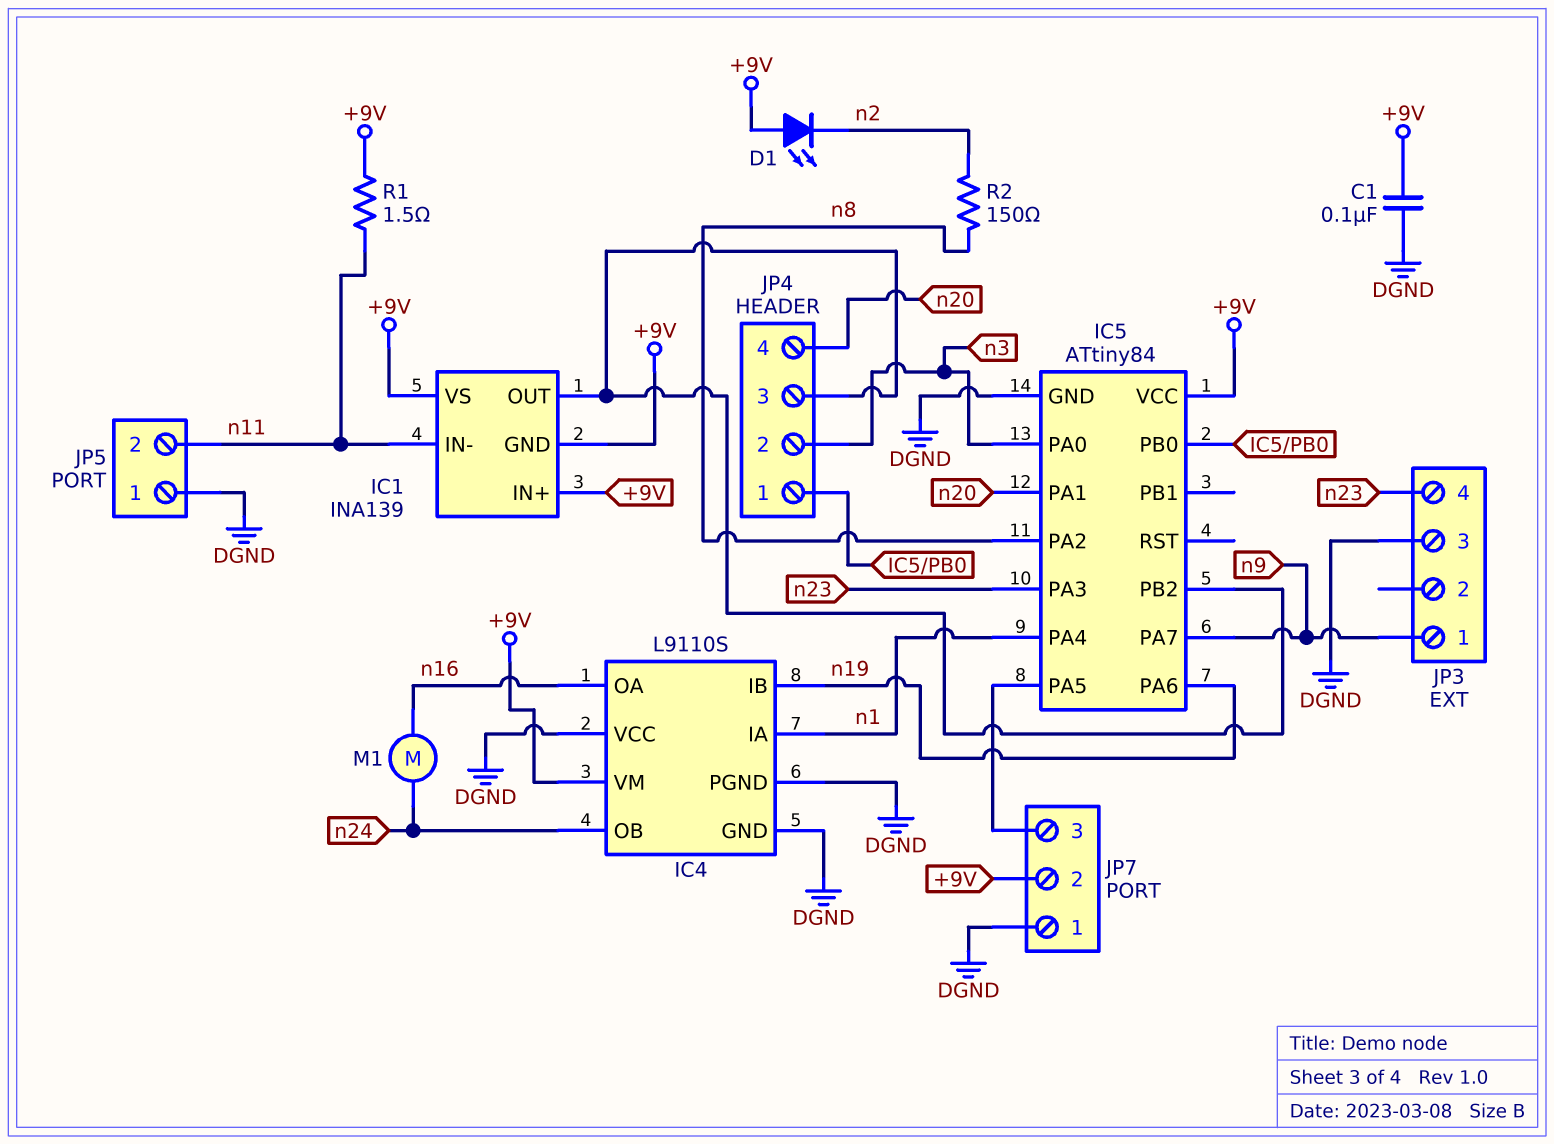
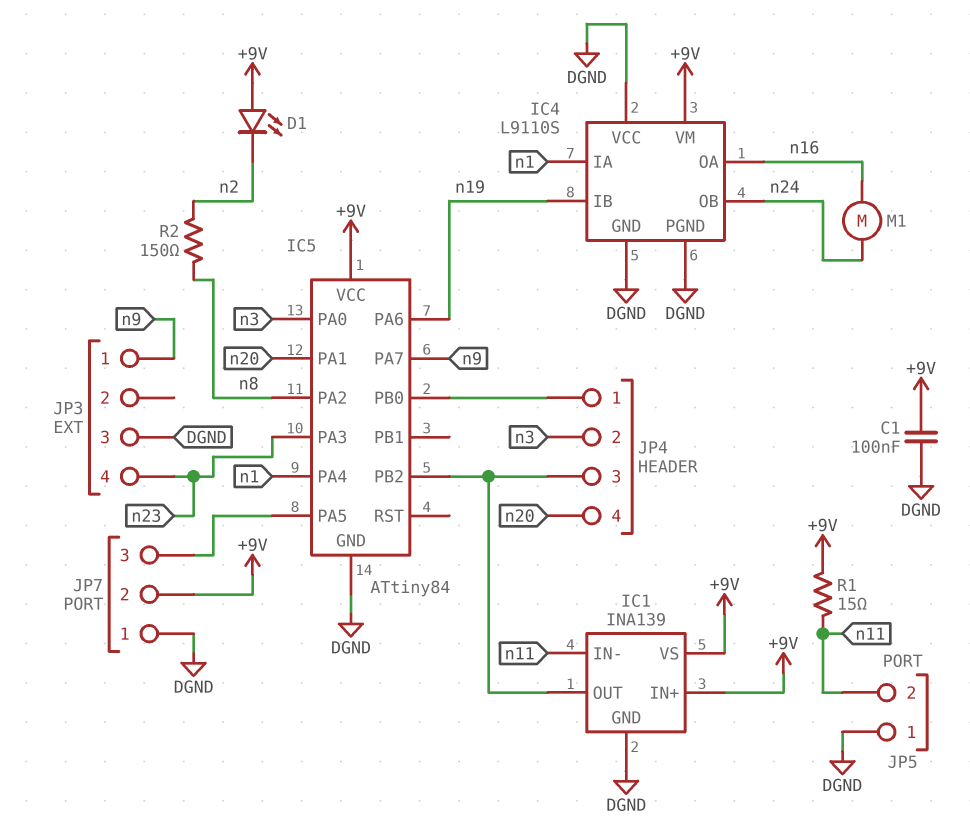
IC1 pin GND: +9V -> DGND
R1: 1.5 (+9V, n11) -> 15 (+9V, n11)

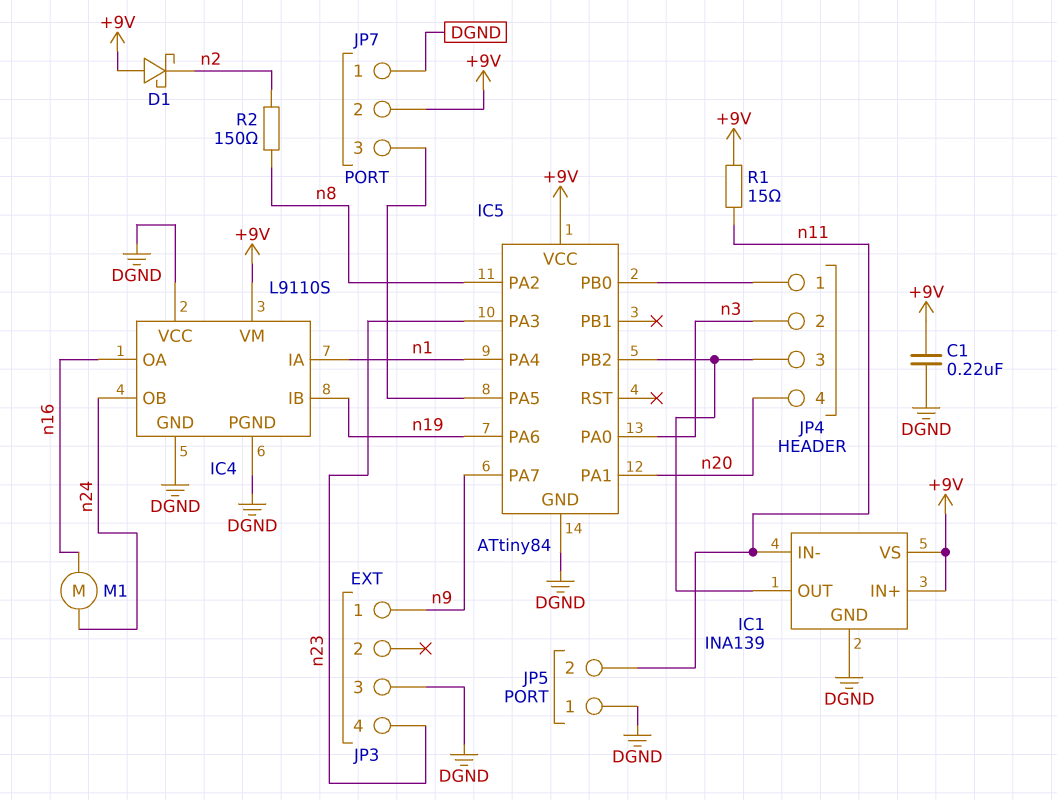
C1: 100nF (+9V, DGND) -> 220nF (+9V, DGND)
D1: LED (A +9V, K n2) -> schottky (A +9V, K n2)

